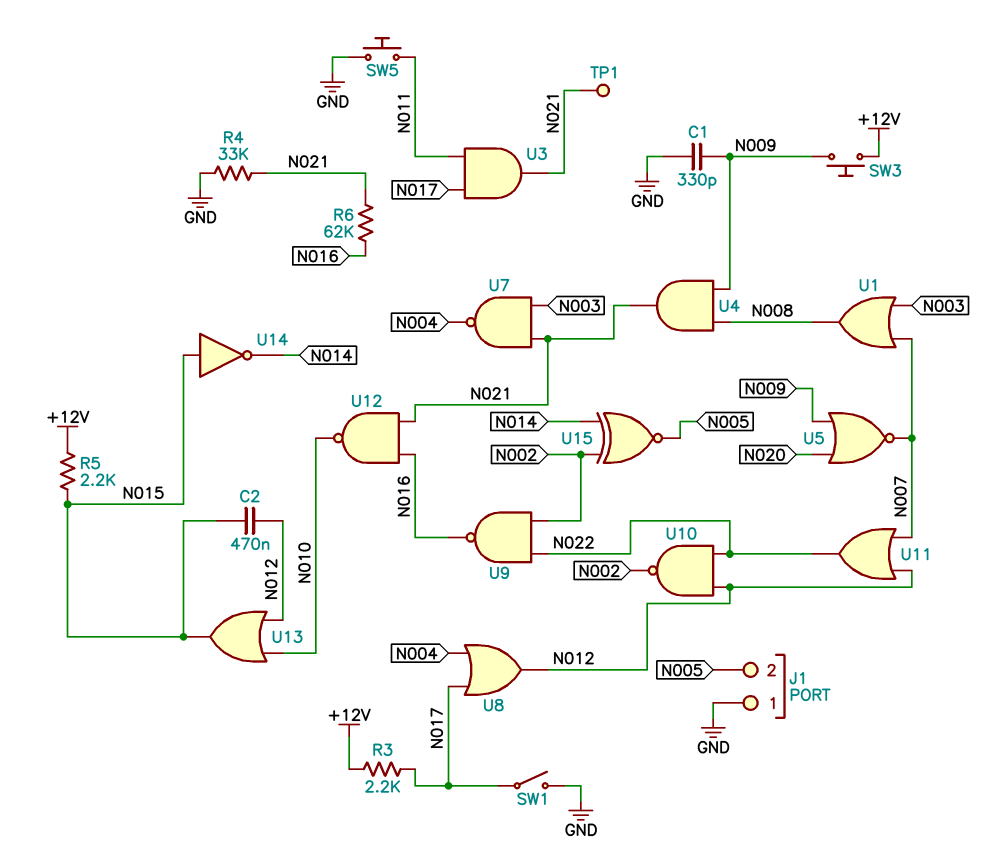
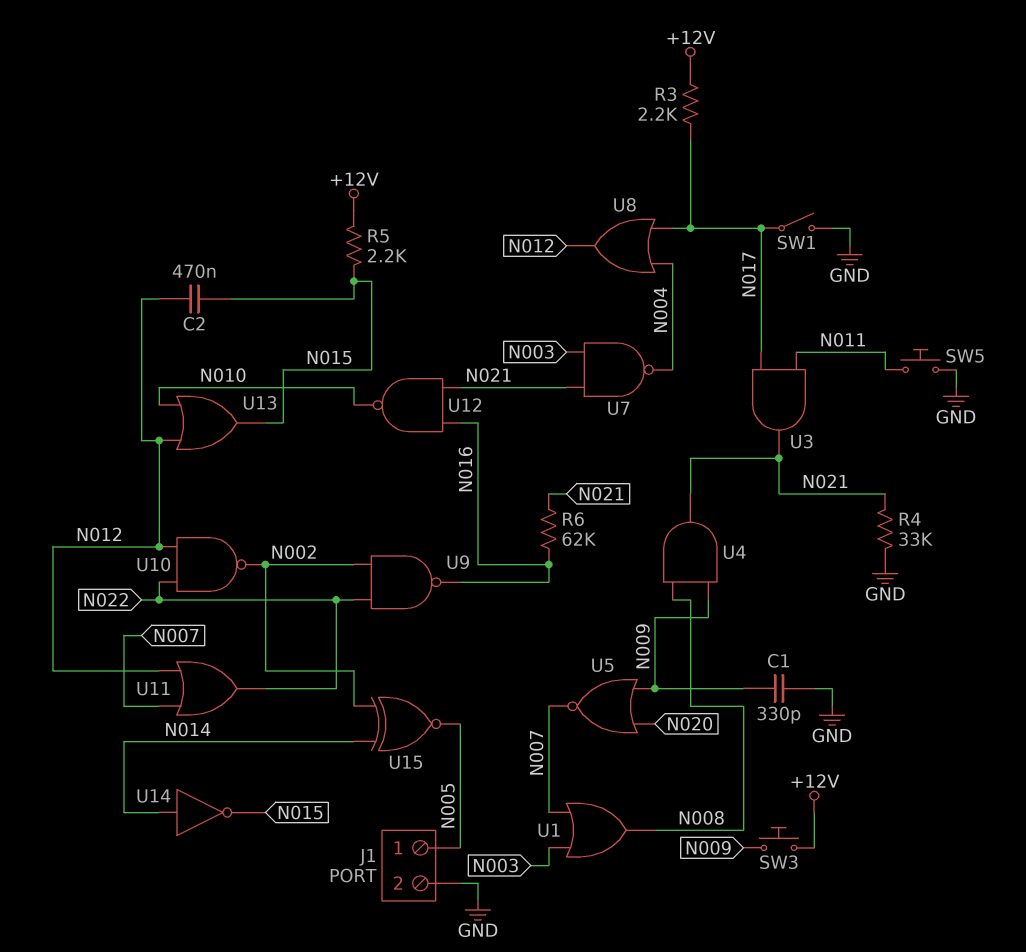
J1 pin 1: GND -> N005
J1 pin 2: N005 -> GND
TP1: test point (N021) -> none
U14: NOT (in N015, out N014) -> NOT (in N014, out N015)

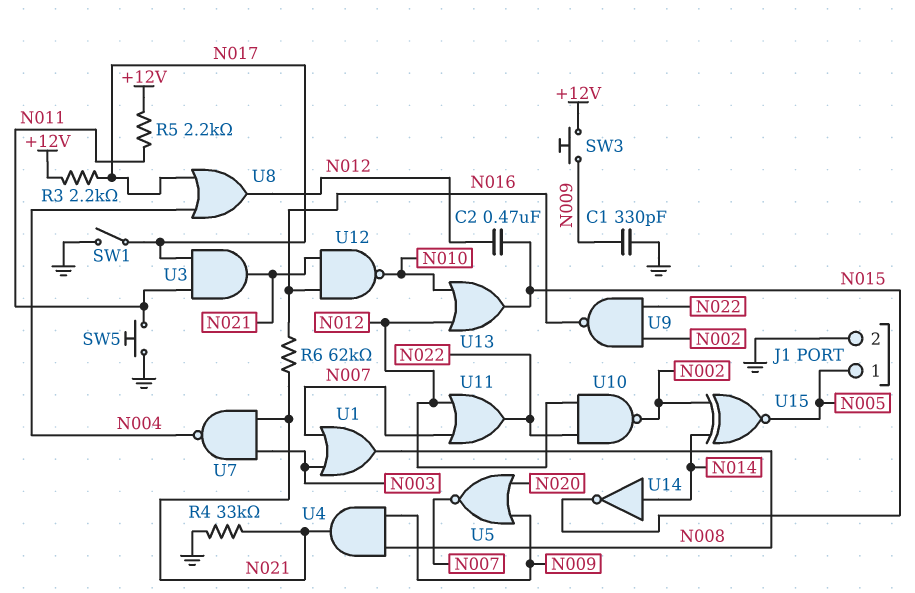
R5: 2.2k (+12V, N015) -> 2.2k (+12V, N011)

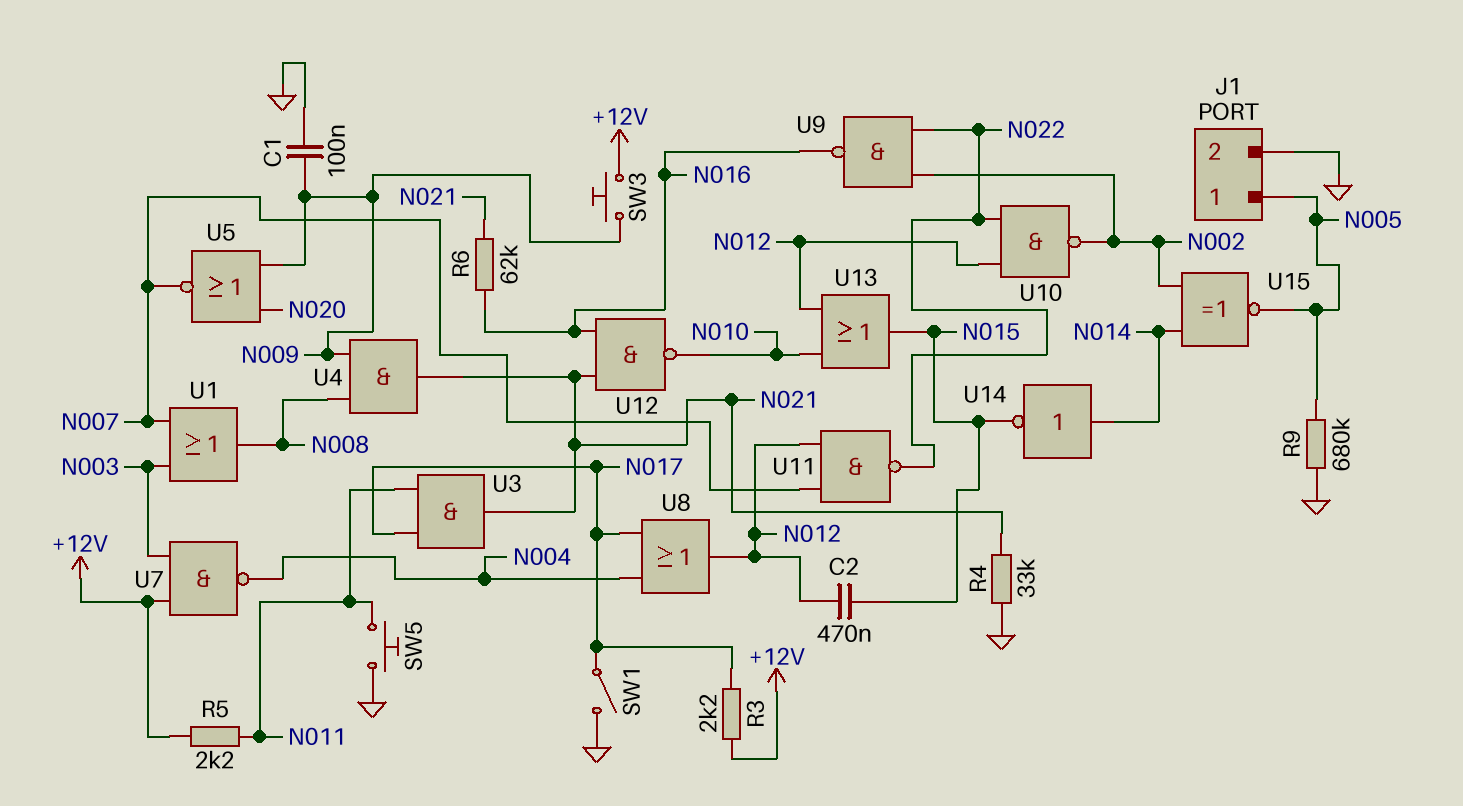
C1: 330pF (GND, N009) -> 100nF (GND, N009)
R9: none -> 680k (GND, N005)
U7: NAND (in N003, in N021, out N004) -> NAND (in +12V, in N003, out N004)
U11: OR (in N007, in N012, out N022) -> NAND (in N007, in N012, out N022)

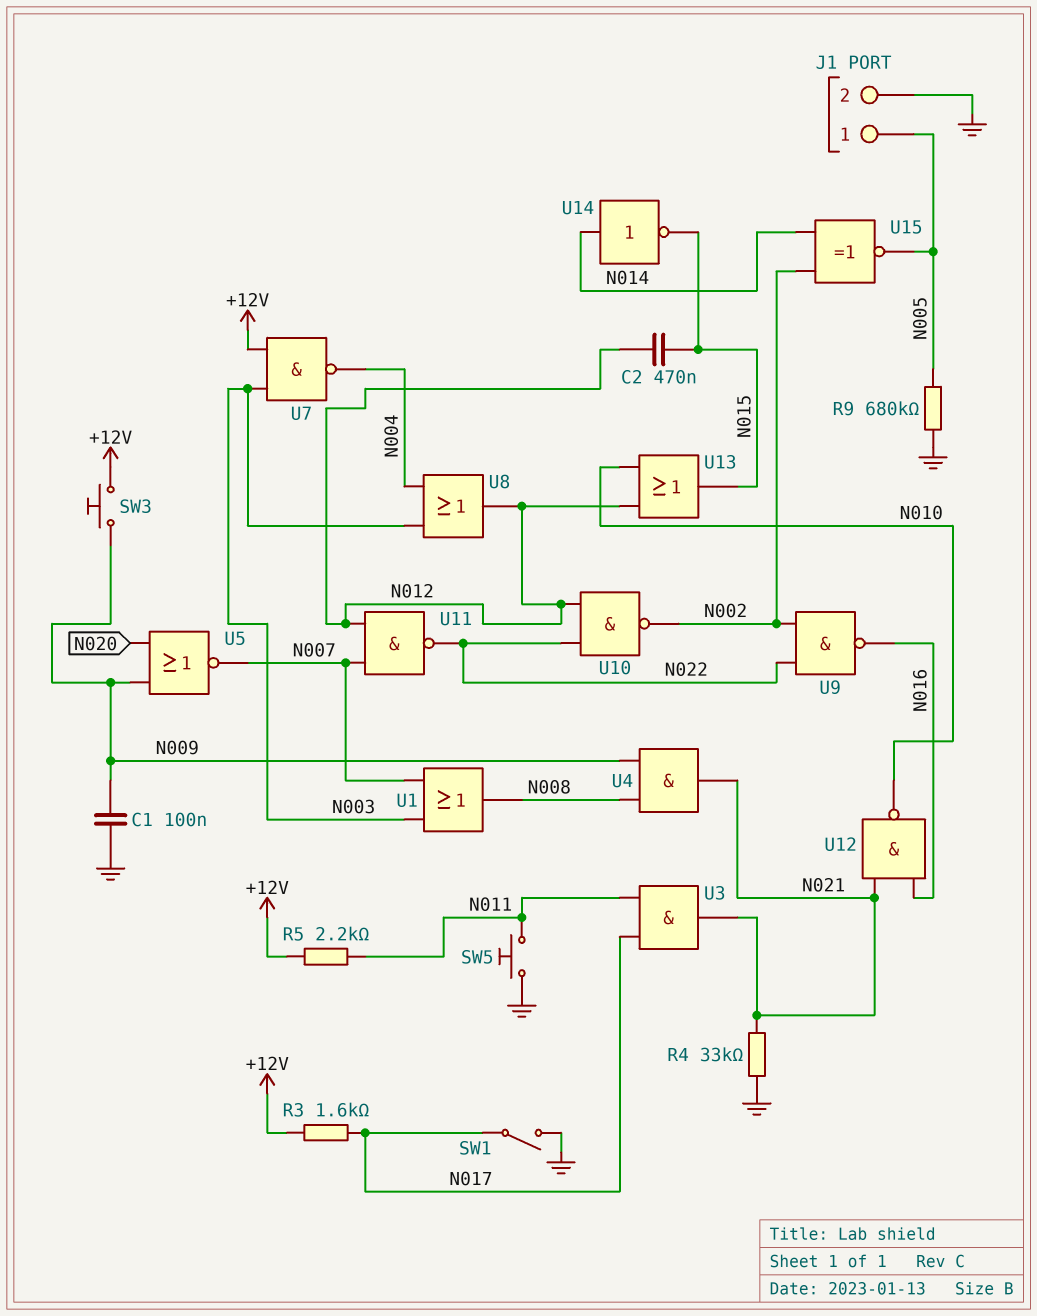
R3: 2.2k (+12V, N017) -> 1.6k (+12V, N017)
R6: 62k (N016, N021) -> none
U8: OR (in N004, in N017, out N012) -> OR (in N003, in N004, out N012)

